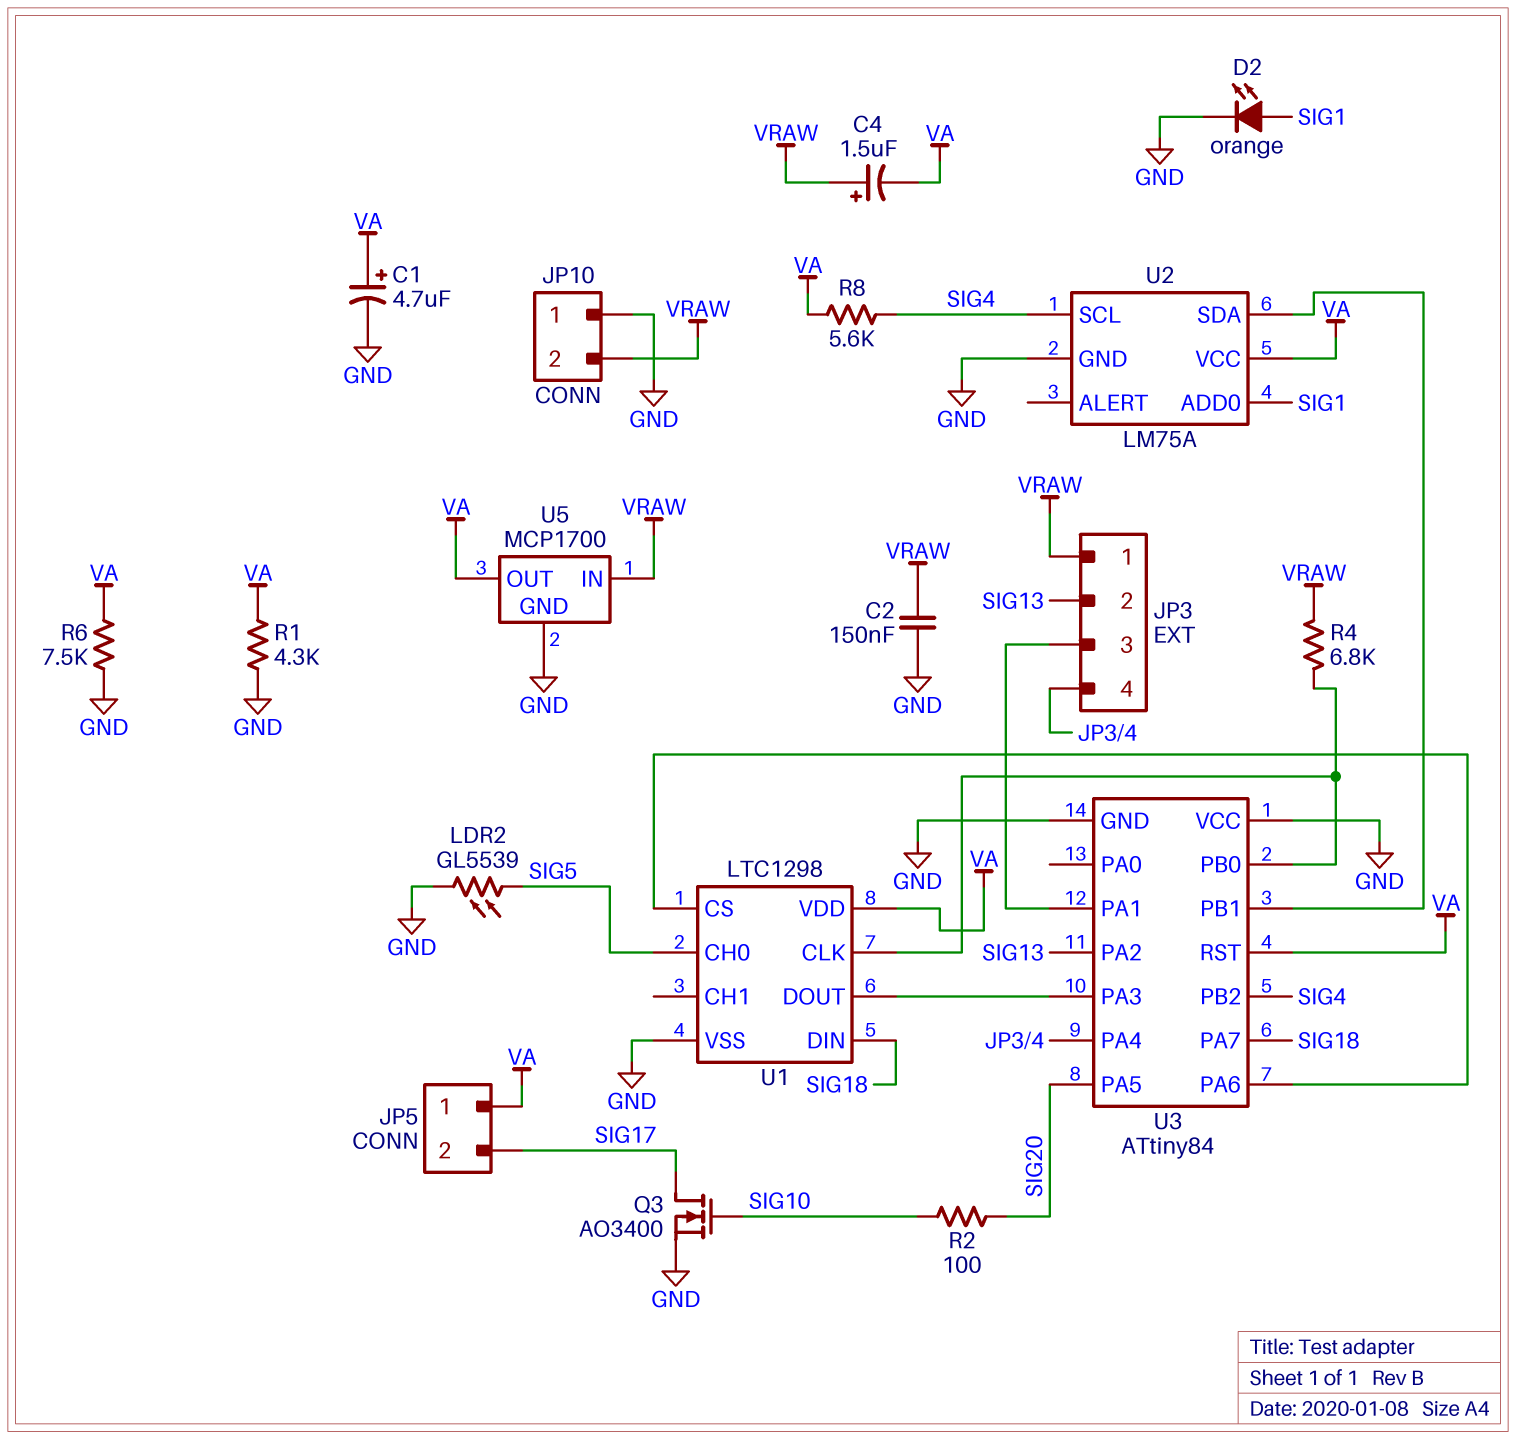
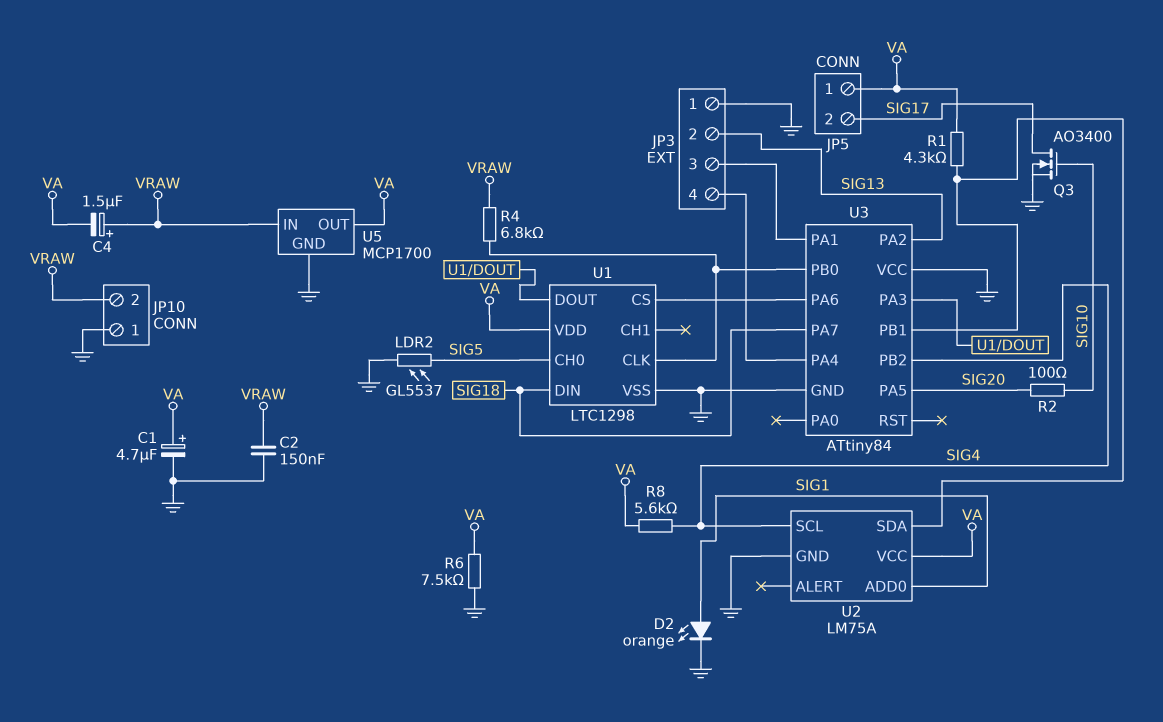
JP3 pin 1: VRAW -> GND
LDR2: GL5539 (GND, SIG5) -> GL5537 (GND, SIG5)
R1: 4.3k (GND, VA) -> 4.3k (U2/SDA, VA)
U3 pin RST: VA -> none

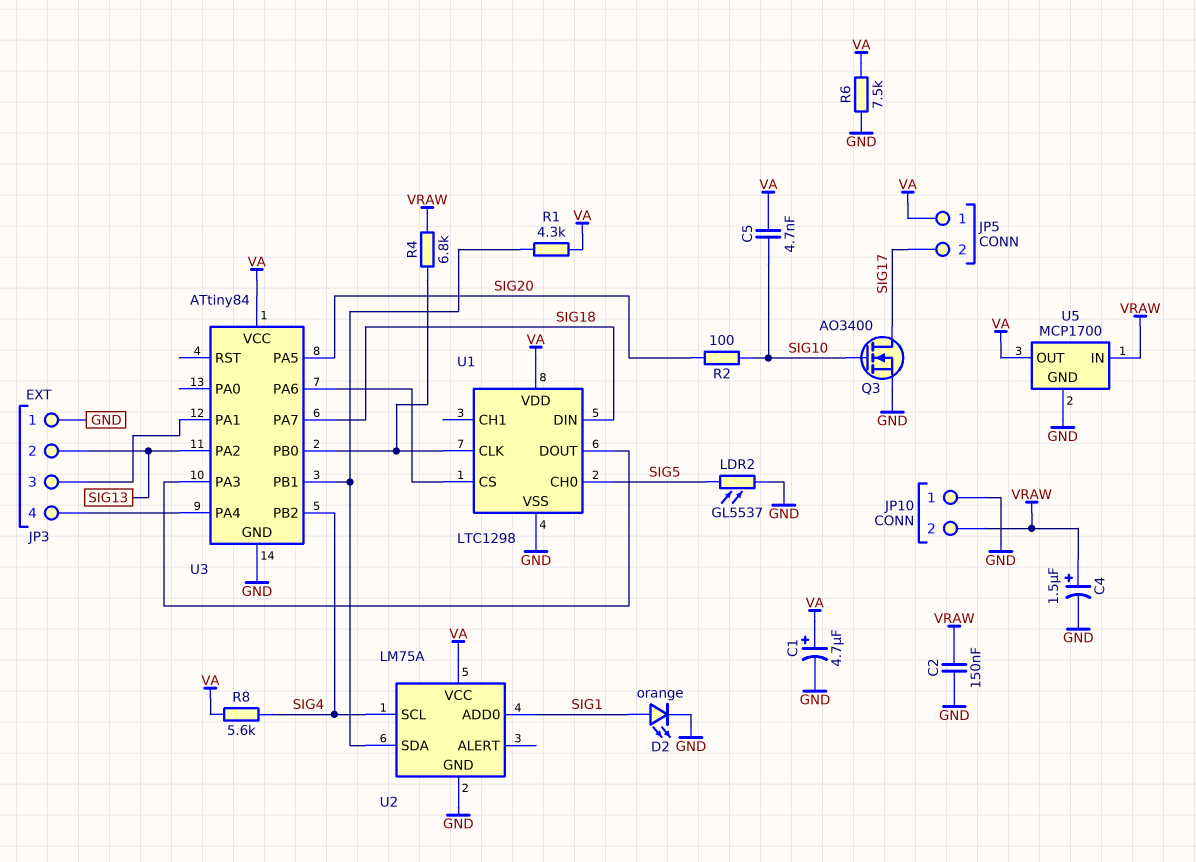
C4: 1.5uF (plus VRAW, minus VA) -> 1.5uF (plus VRAW, minus GND)
C5: none -> 4.7nF (SIG10, VA)
U3 pin VCC: GND -> VA

